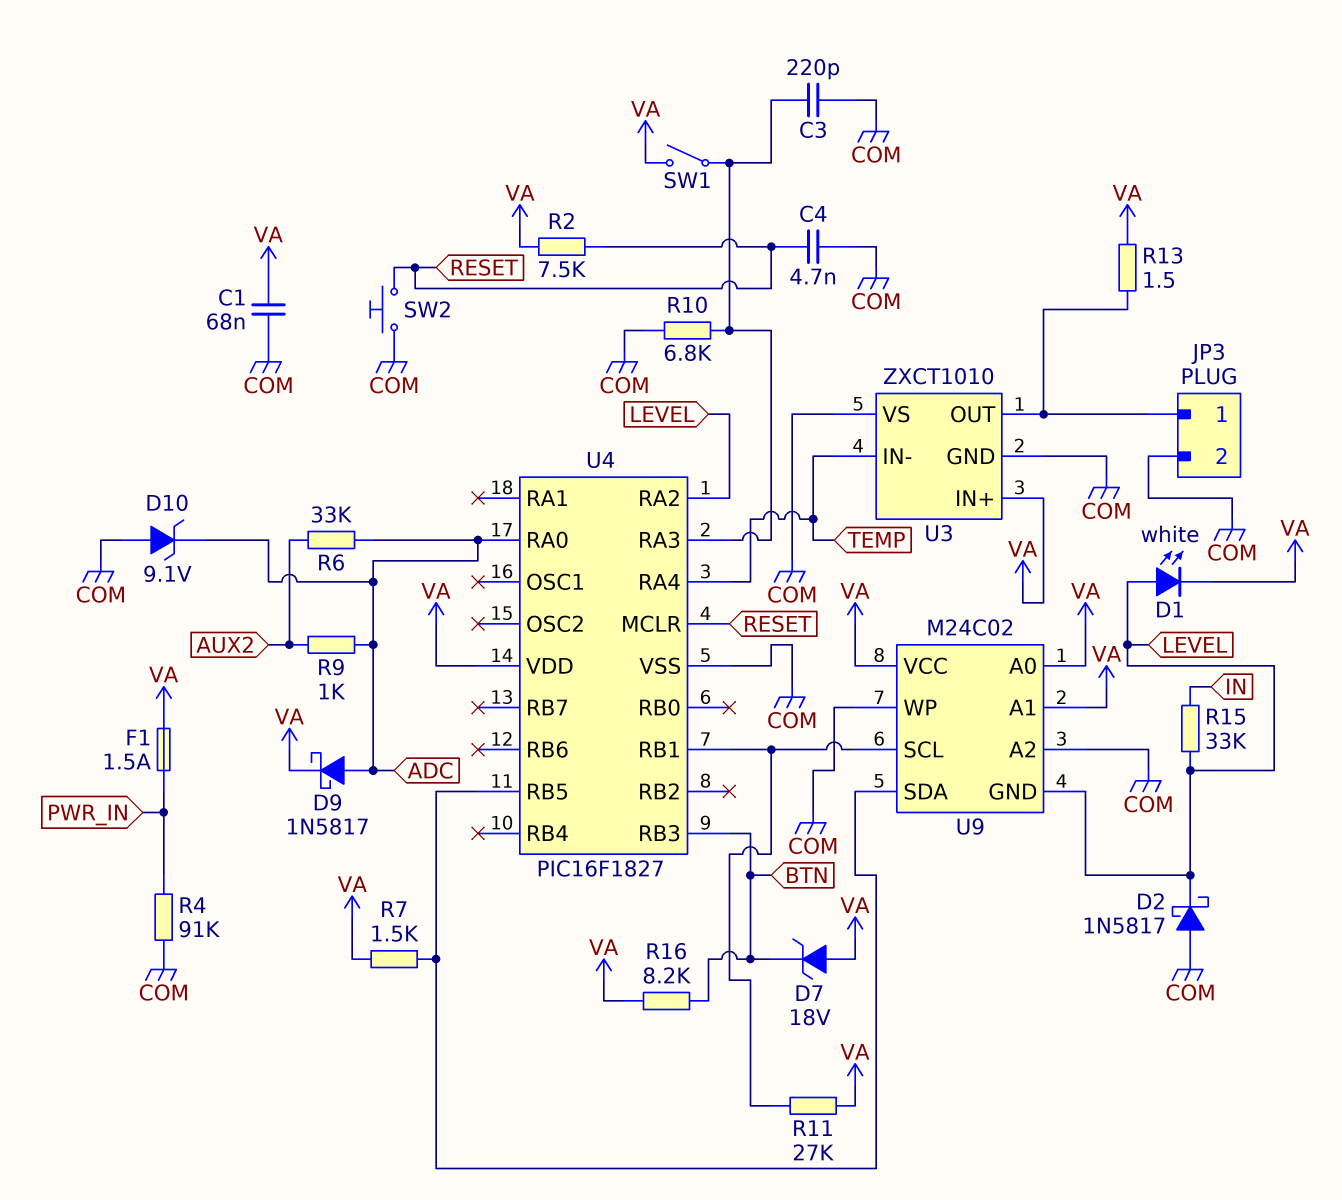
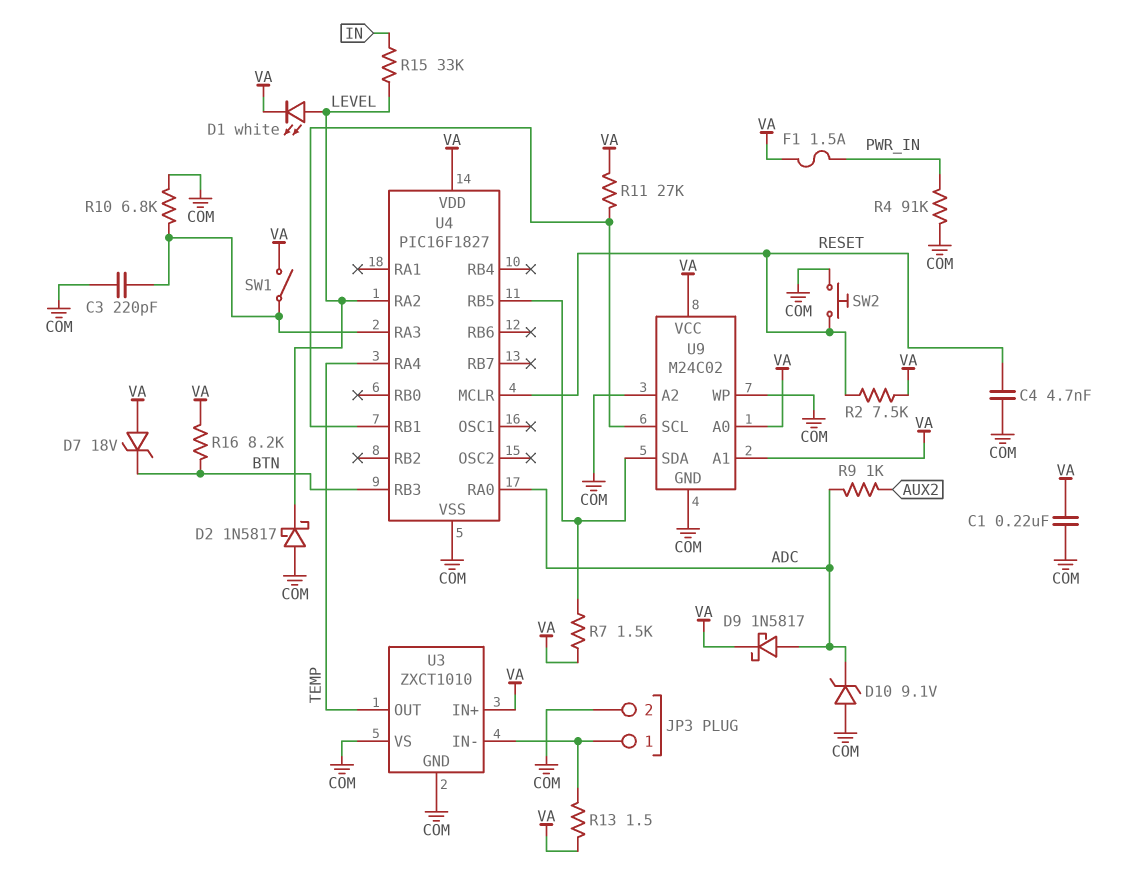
C1: 68nF (COM, VA) -> 220nF (COM, VA)
R6: 33k (ADC, AUX2) -> none
U3 pin IN-: TEMP -> JP3/1
U3 pin OUT: JP3/1 -> TEMP
U9 pin GND: LEVEL -> COM

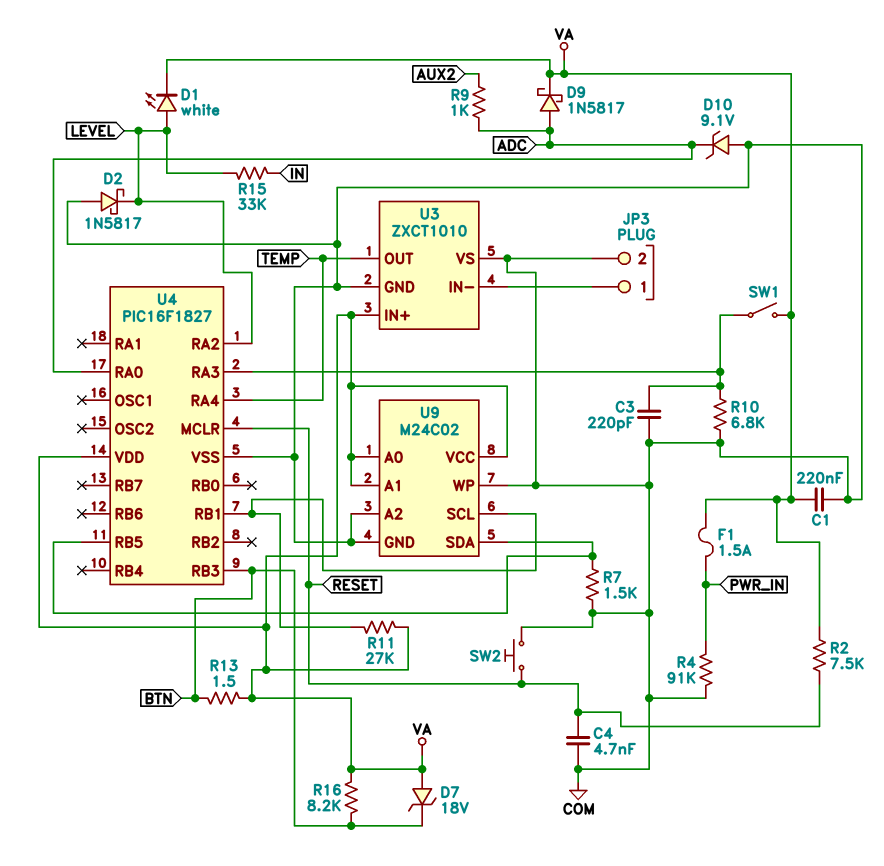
R7: 1.5k (U4/RB5, VA) -> 1.5k (COM, U4/RB5)
R13: 1.5 (JP3/1, VA) -> 1.5 (BTN, VA)

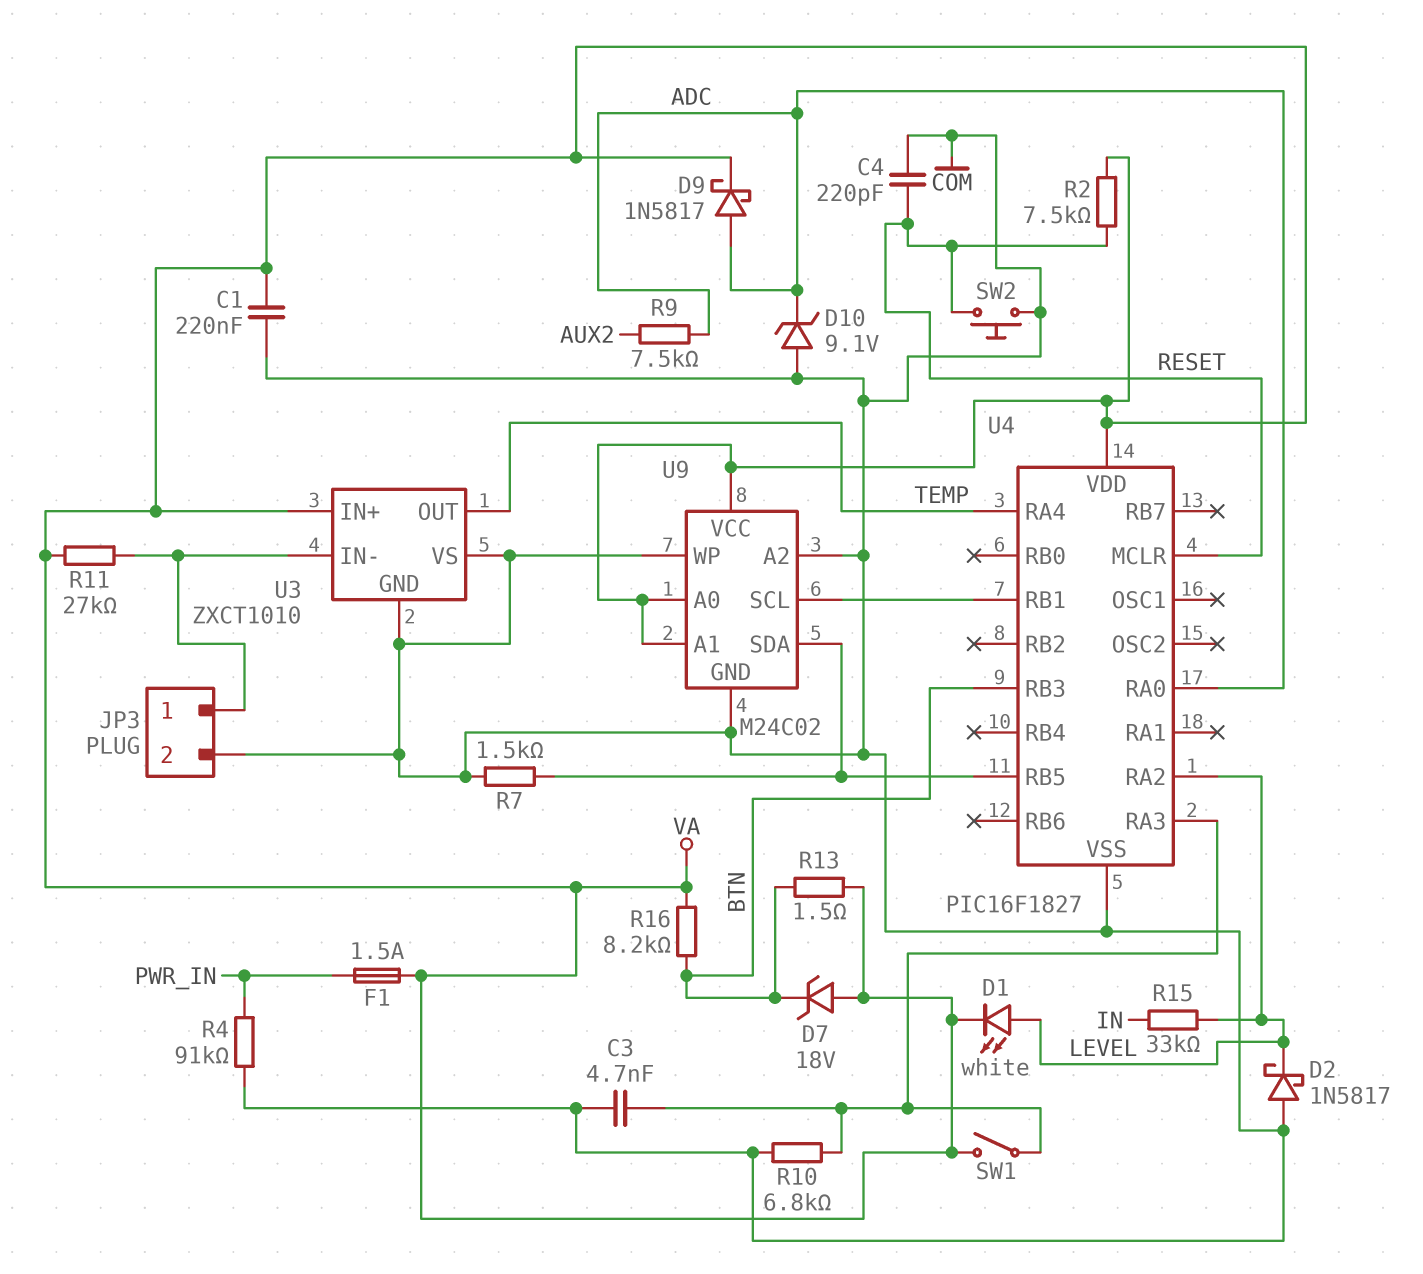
C3: 220pF (COM, U4/RA3) -> 4.7nF (COM, U4/RA3)
C4: 4.7nF (COM, RESET) -> 220pF (COM, RESET)
R9: 1k (ADC, AUX2) -> 7.5k (ADC, AUX2)
R11: 27k (U4/RB1, VA) -> 27k (JP3/1, VA)

